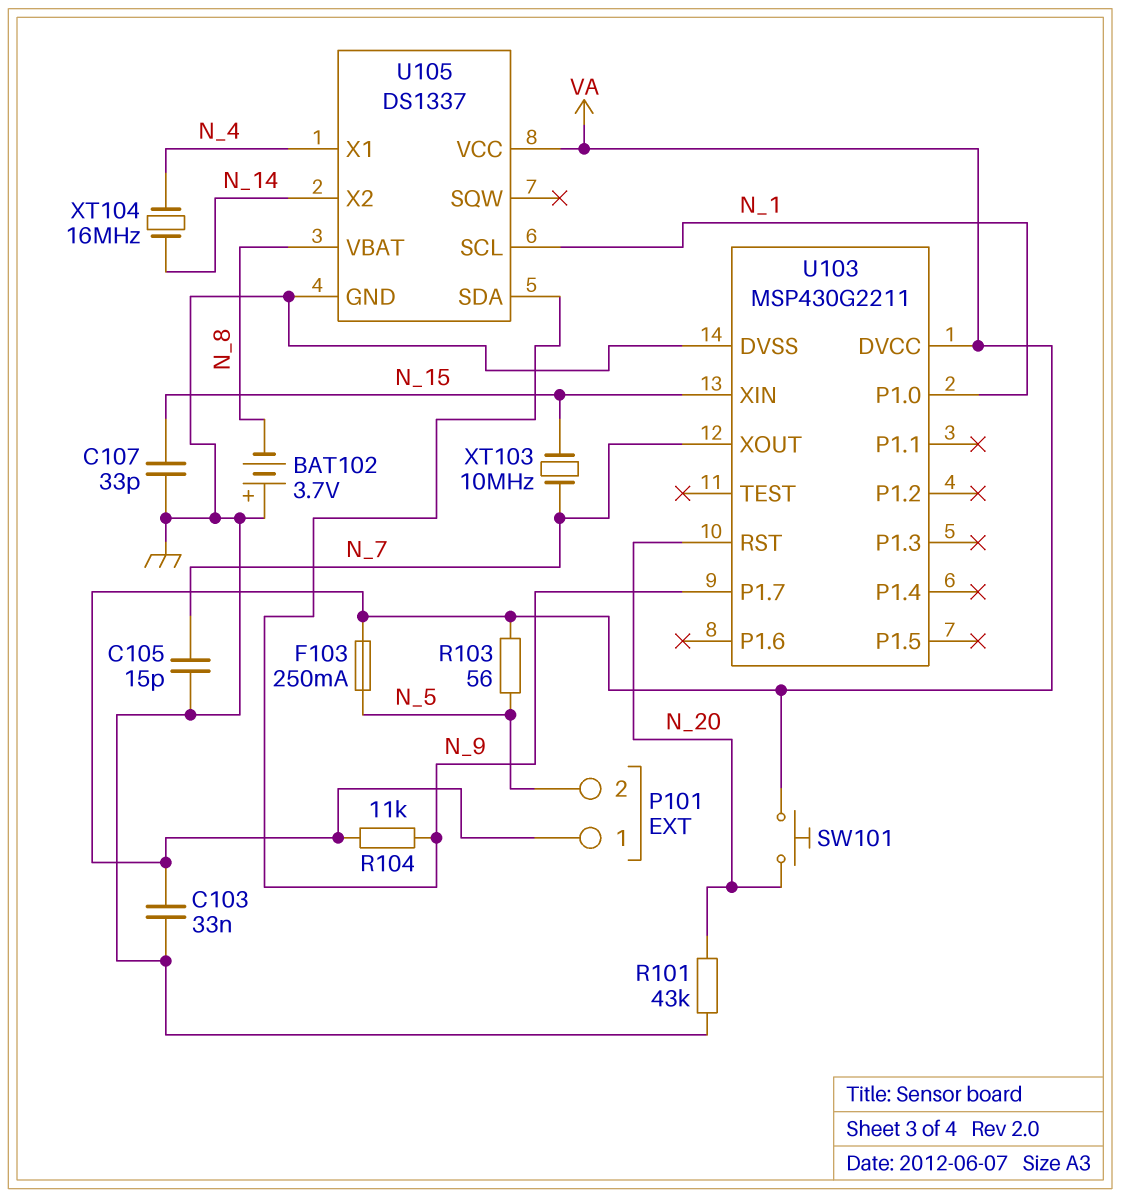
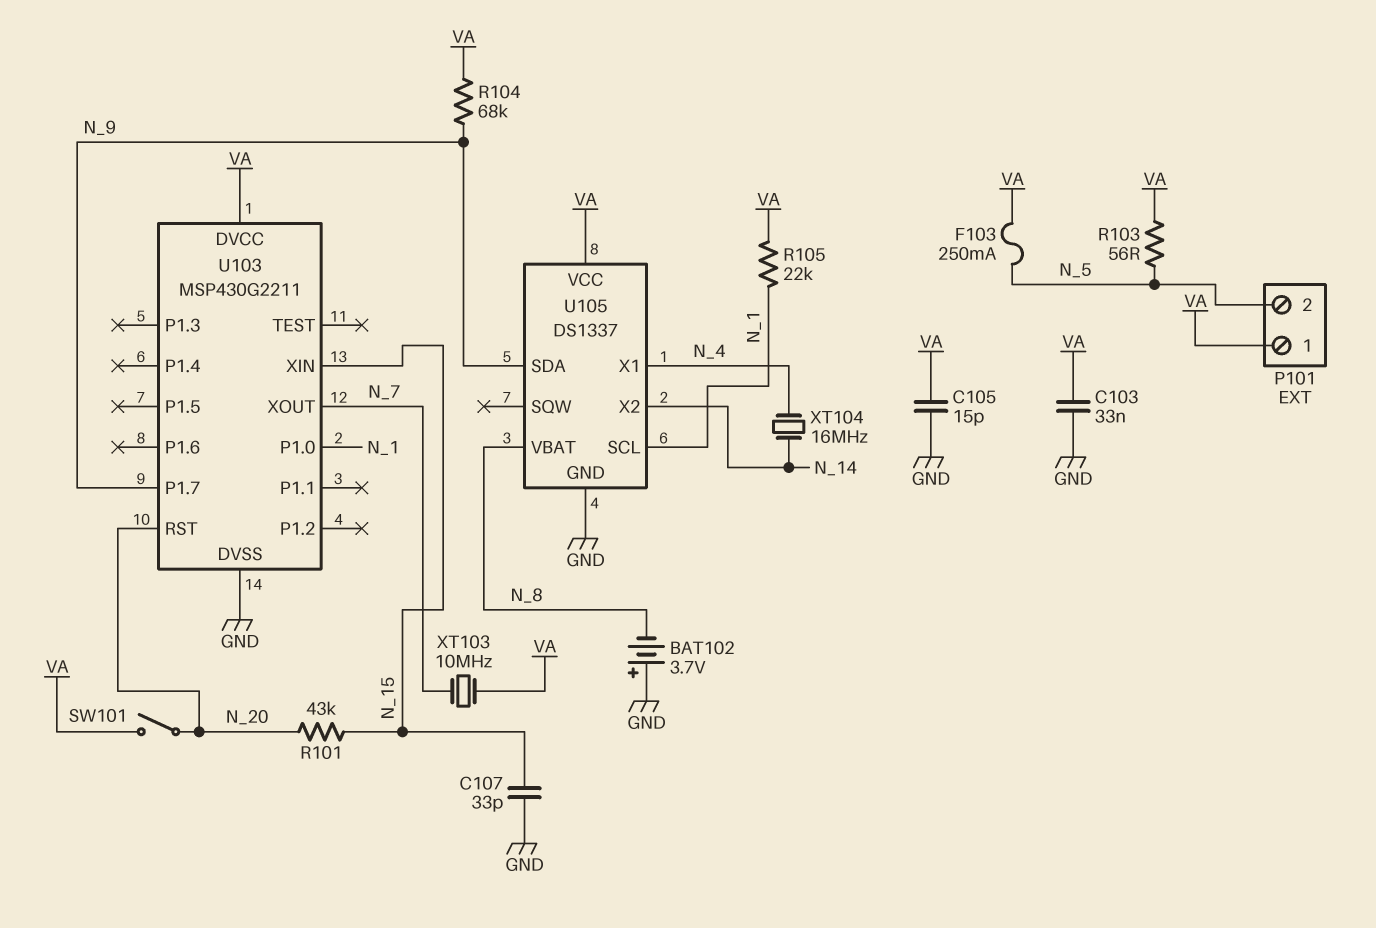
C105: 15pF (GND, N_7) -> 15pF (GND, VA)
R101: 43k (GND, N_20) -> 43k (N_15, N_20)
R104: 11k (N_9, VA) -> 68k (N_9, VA)
R105: none -> 22k (N_1, VA)
SW101: button (N_20, VA) -> switch (N_20, VA)
XT103: 10MHz (N_7, N_15) -> 10MHz (N_7, VA)

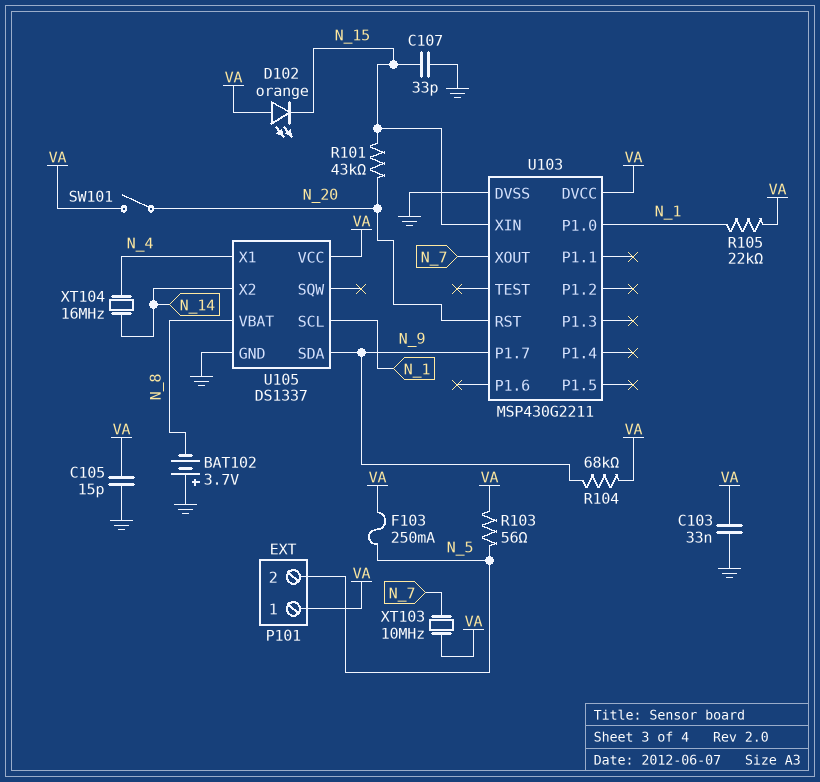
D102: none -> LED orange (A VA, K N_15)

